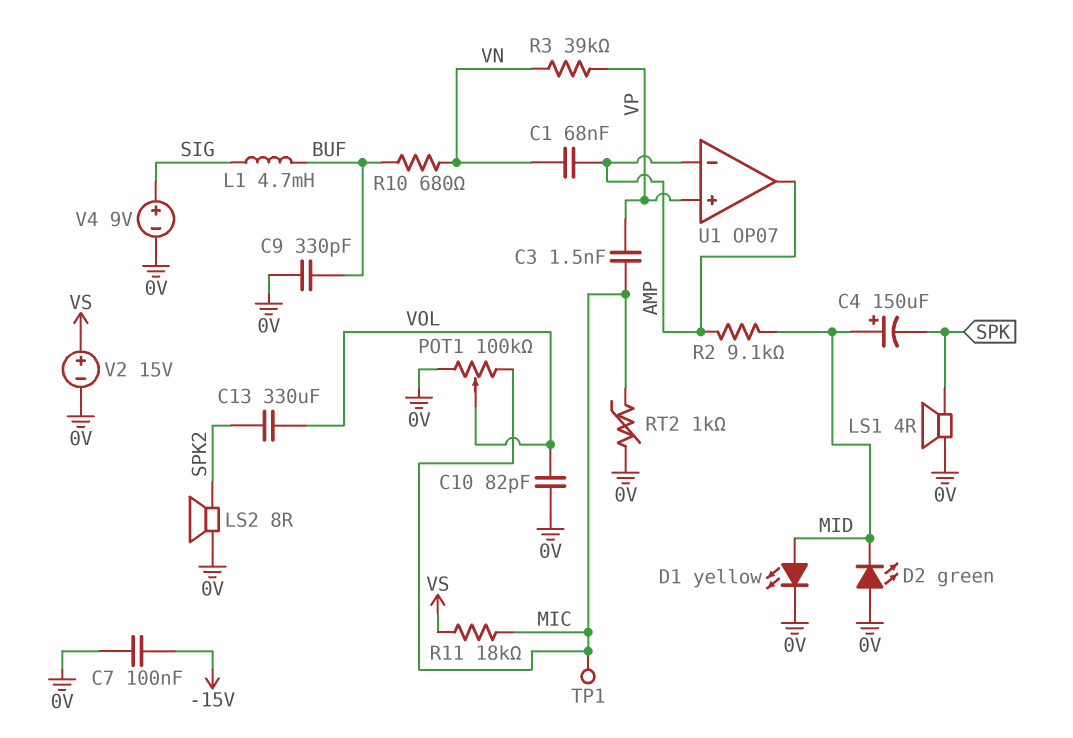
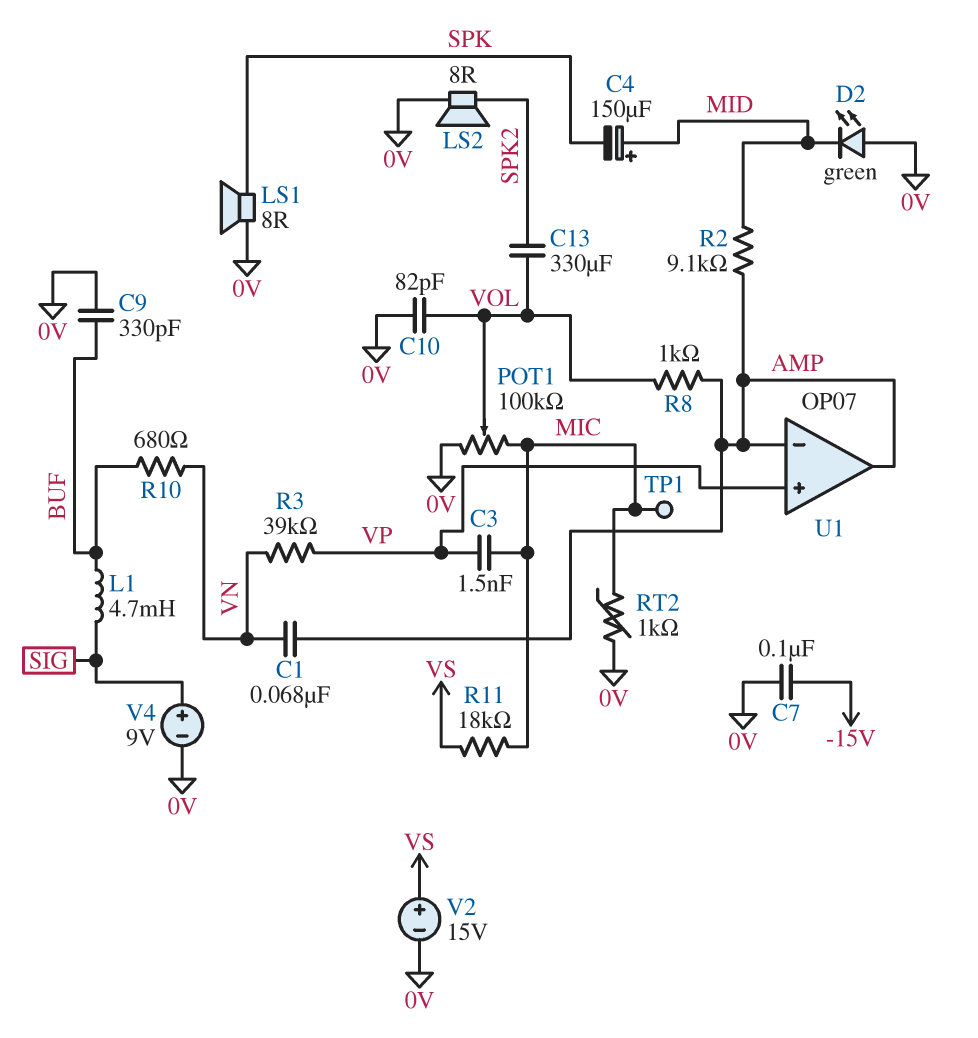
D1: LED yellow (A MID, K 0V) -> none
LS1: speaker 4R (0V, SPK) -> speaker 8R (0V, SPK)
R8: none -> 1k (AMP, VOL)

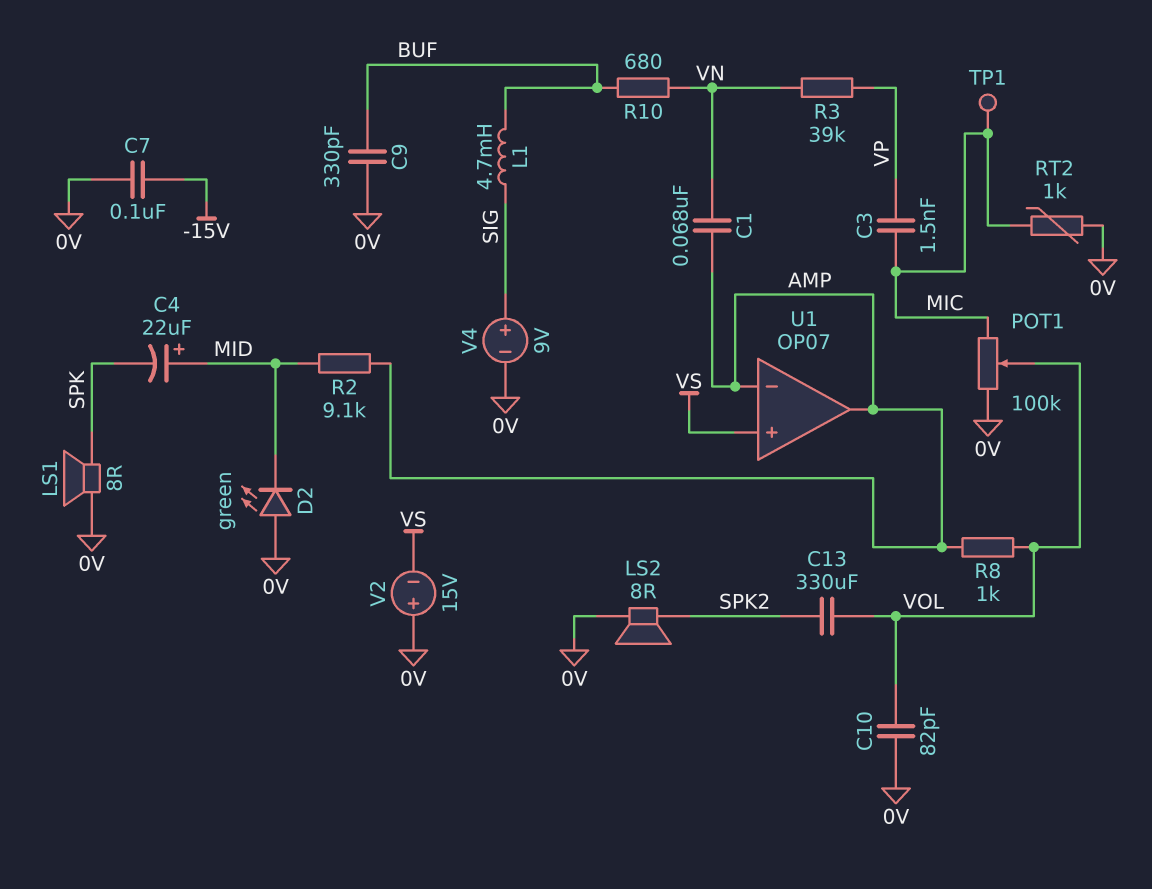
C4: 150uF (plus MID, minus SPK) -> 22uF (plus MID, minus SPK)
R11: 18k (MIC, VS) -> none
U1 pin in+: VP -> VS
V2: 15V (plus VS, minus 0V) -> 15V (plus 0V, minus VS)

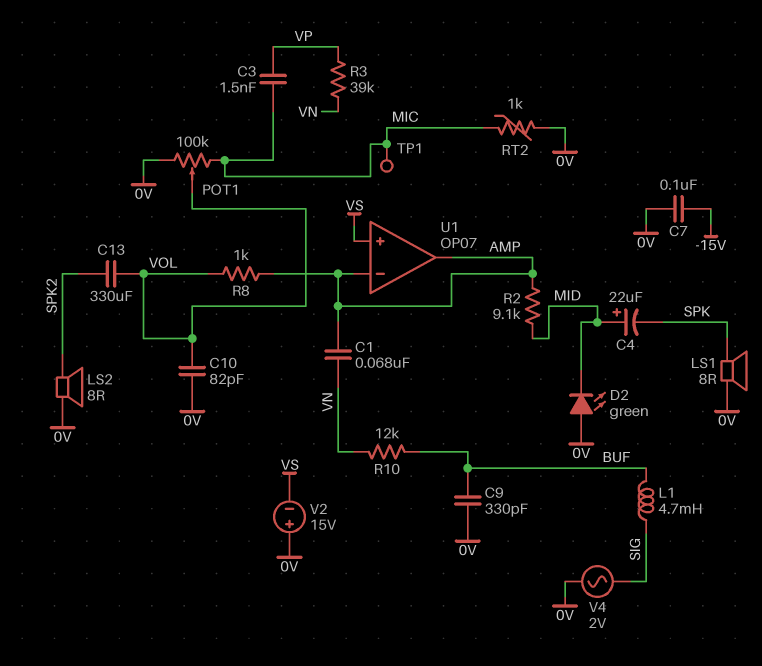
R10: 680 (BUF, VN) -> 12k (BUF, VN)
V4: 9V (plus SIG, minus 0V) -> AC 2V (0V, SIG)

